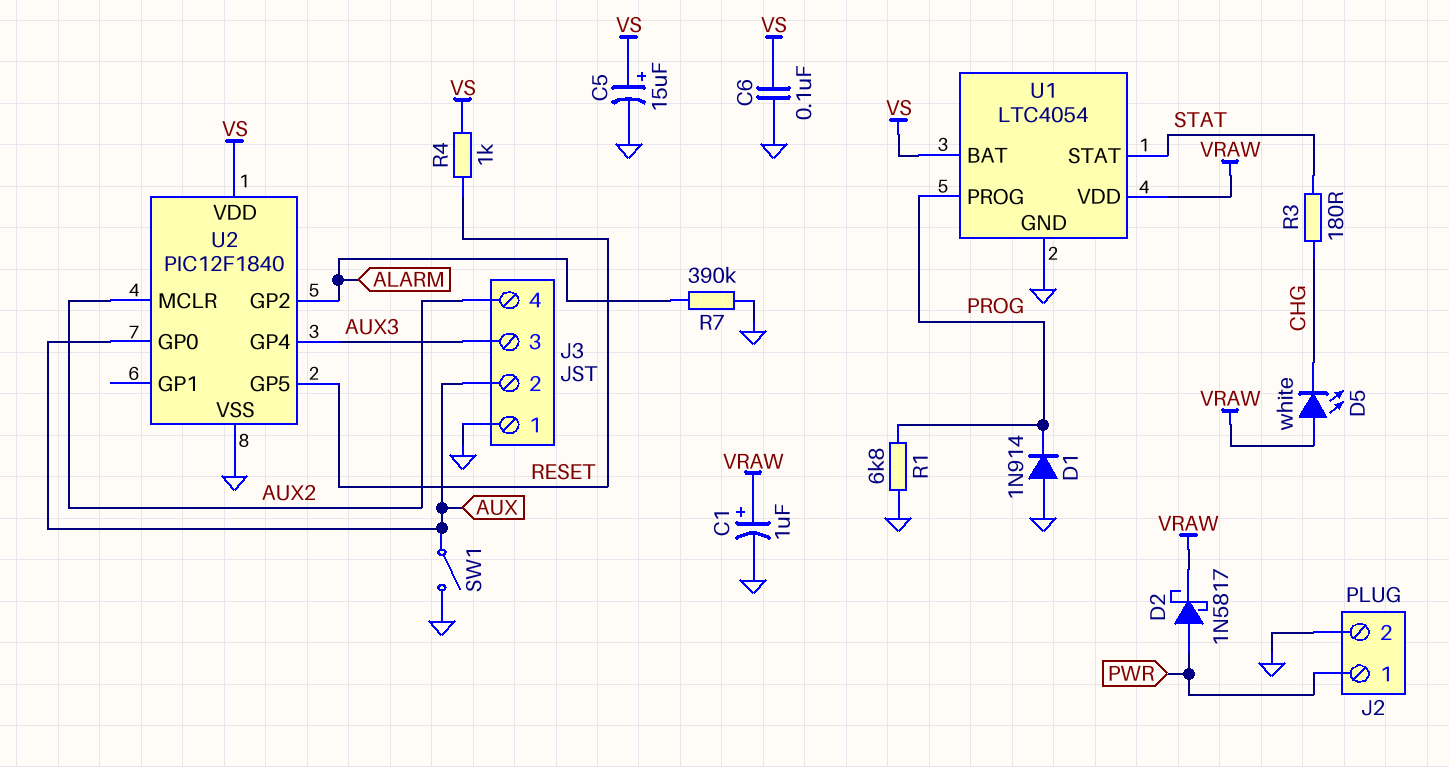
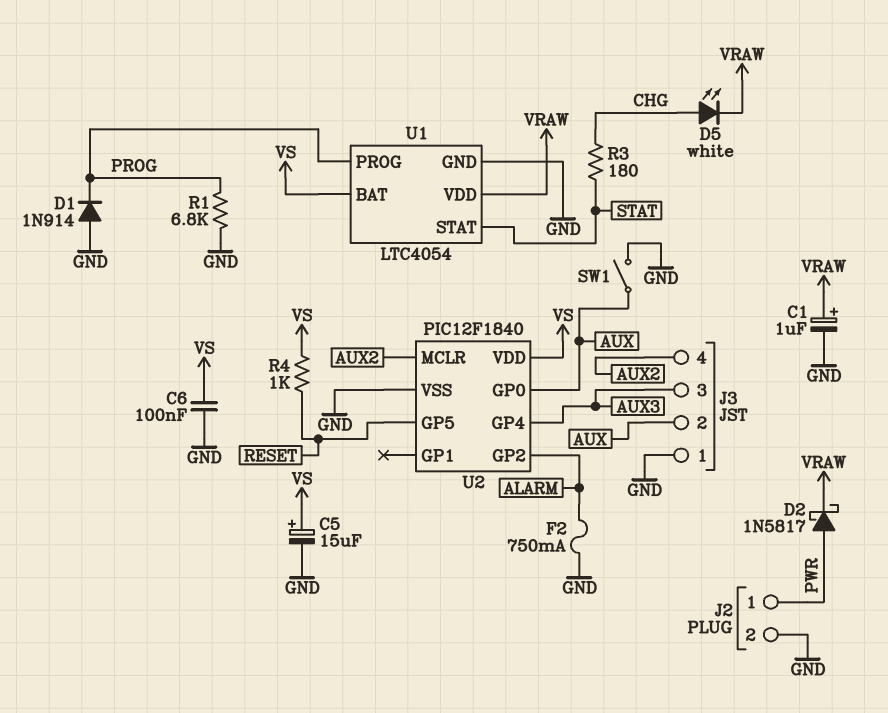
D5: LED white (A VRAW, K CHG) -> LED white (A CHG, K VRAW)
F2: none -> 750mA (ALARM, GND)
R7: 390k (ALARM, GND) -> none

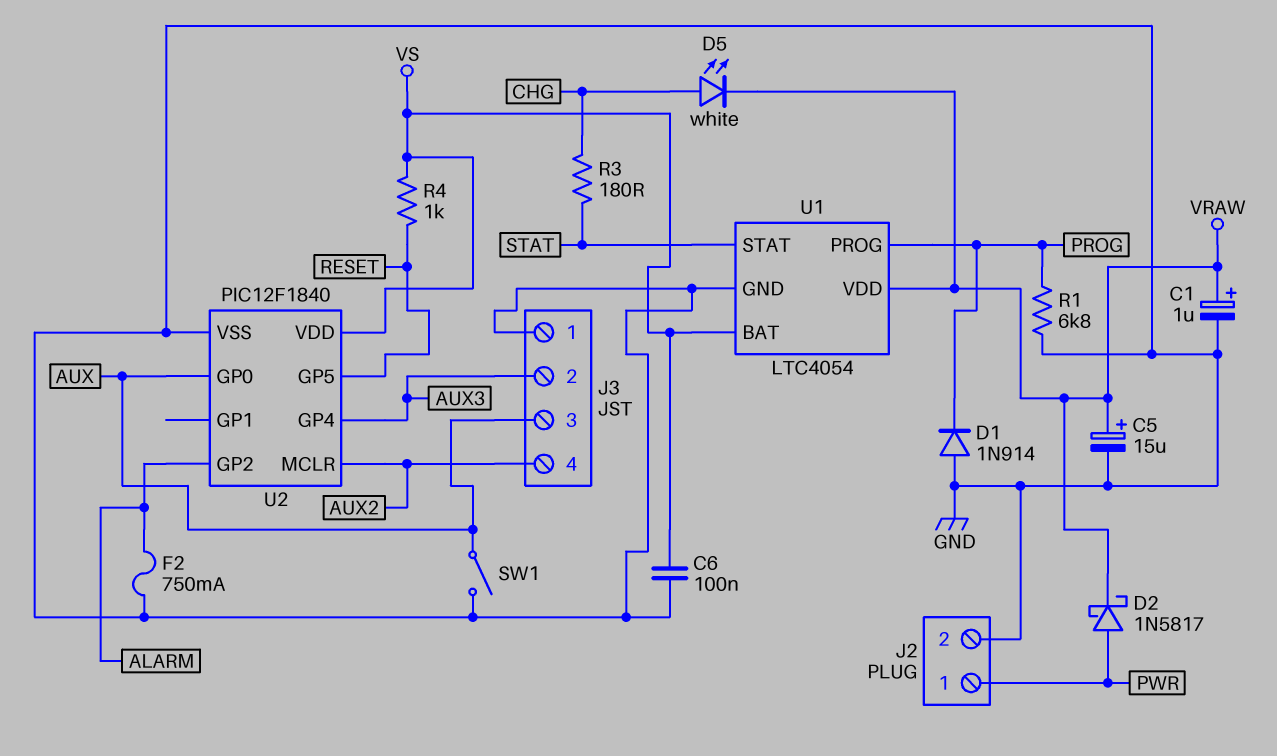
C5: 15uF (plus VS, minus GND) -> 15uF (plus VRAW, minus GND)
J3 pin 2: AUX -> AUX3
J3 pin 3: AUX3 -> AUX

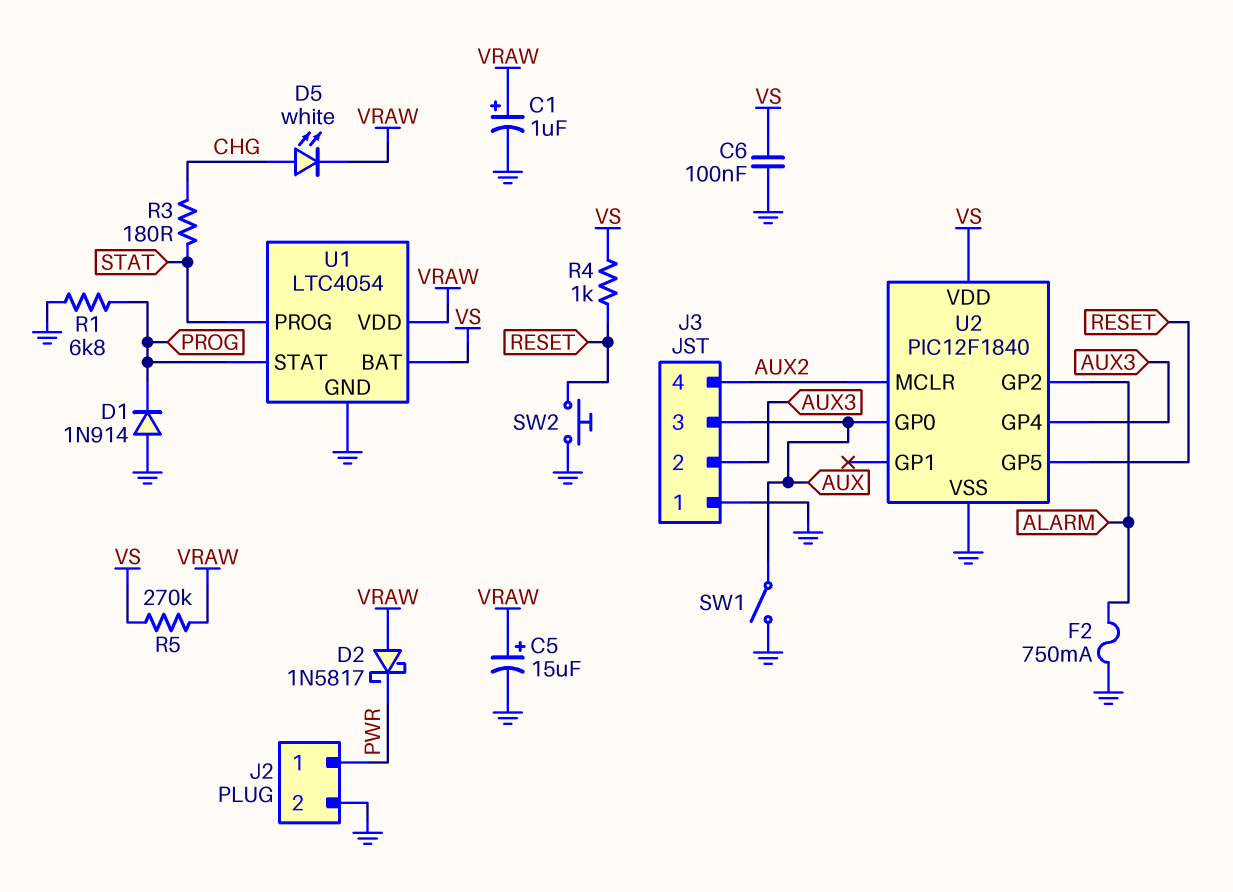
D2: schottky 1N5817 (A PWR, K VRAW) -> schottky 1N5817 (A VRAW, K PWR)
R5: none -> 270k (VRAW, VS)
SW2: none -> button (GND, RESET)
U1 pin PROG: PROG -> STAT
U1 pin STAT: STAT -> PROG

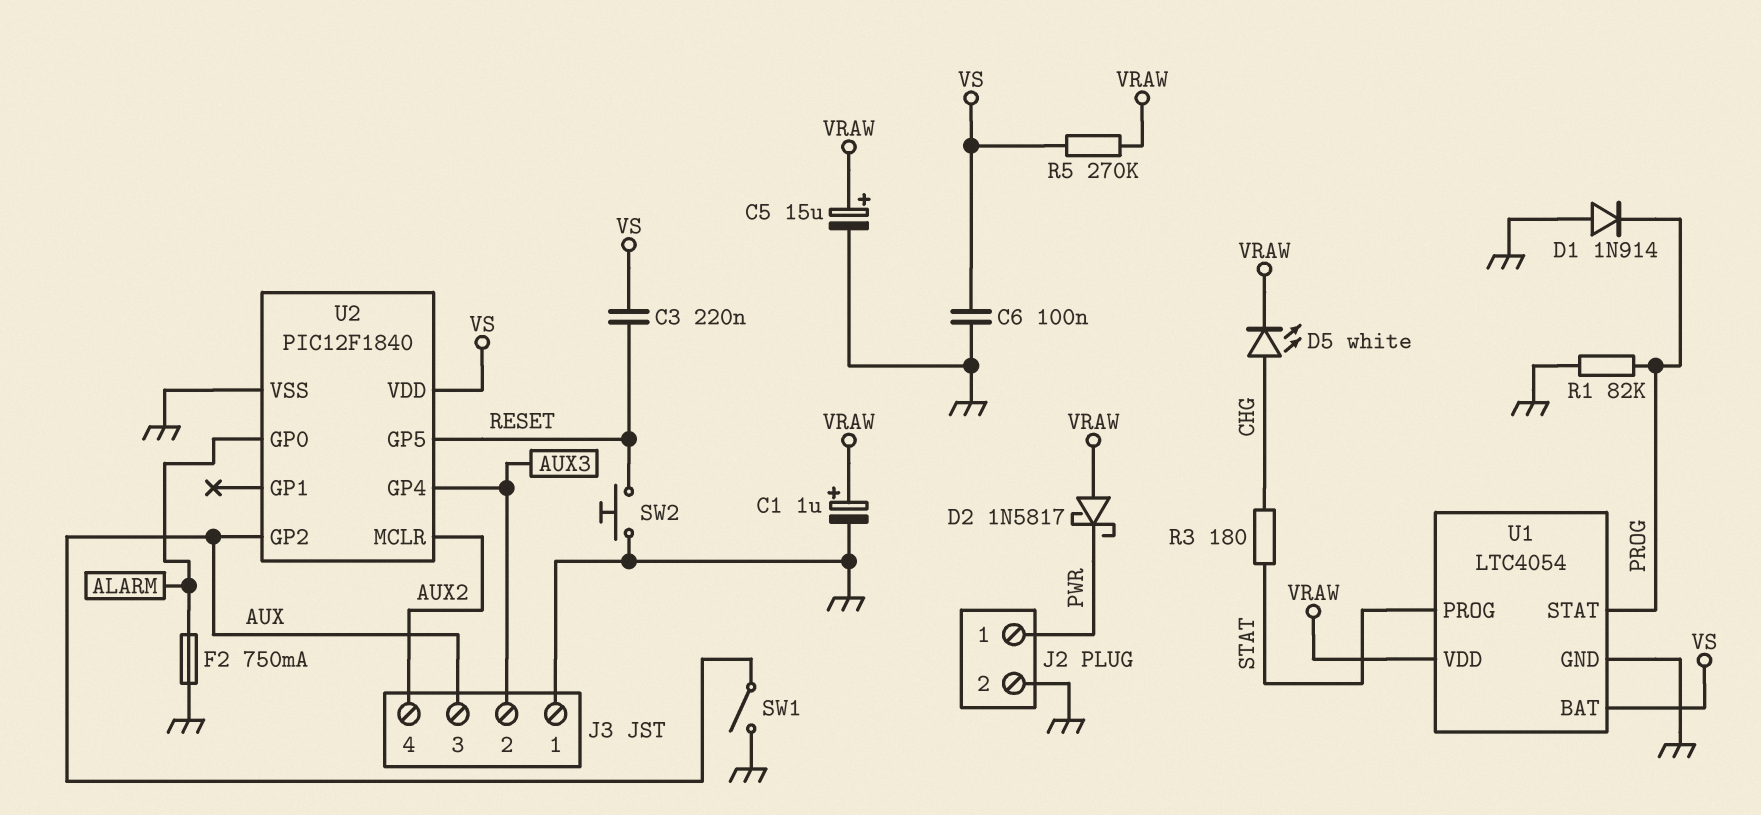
C3: none -> 220nF (RESET, VS)
R1: 6.8k (GND, PROG) -> 82k (GND, PROG)
R4: 1k (RESET, VS) -> none
U2 pin GP0: AUX -> ALARM
U2 pin GP2: ALARM -> AUX

